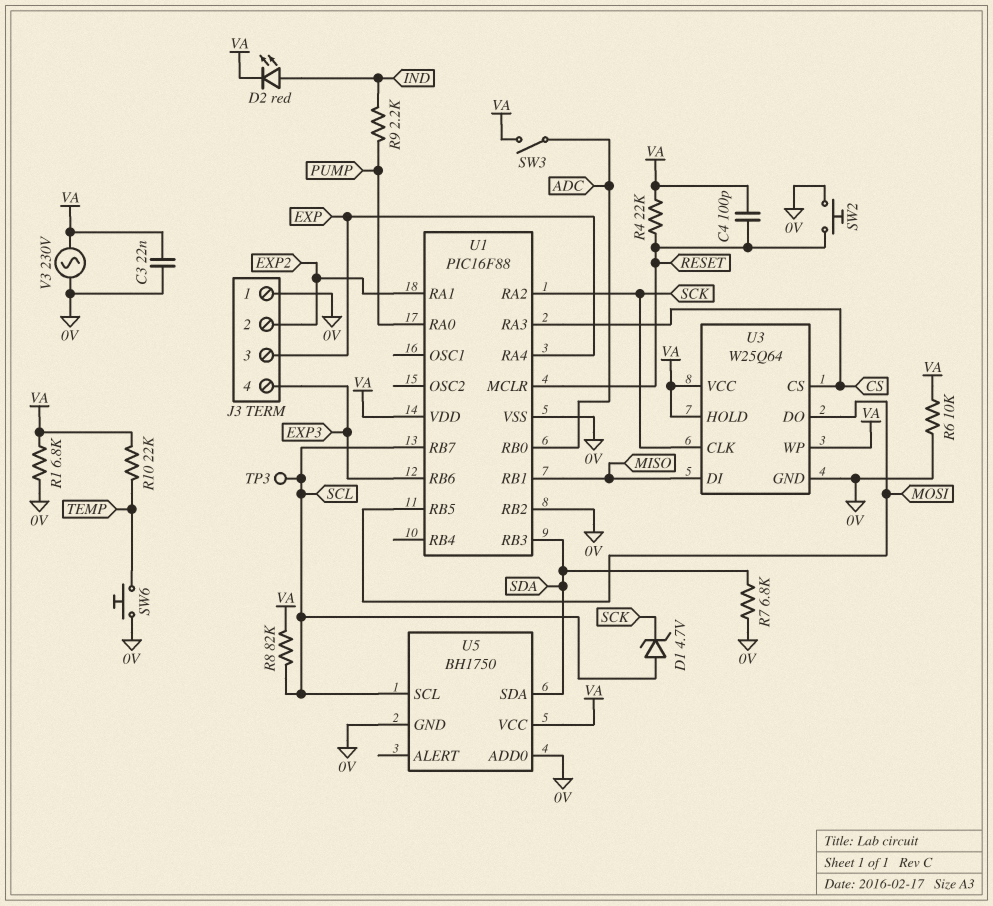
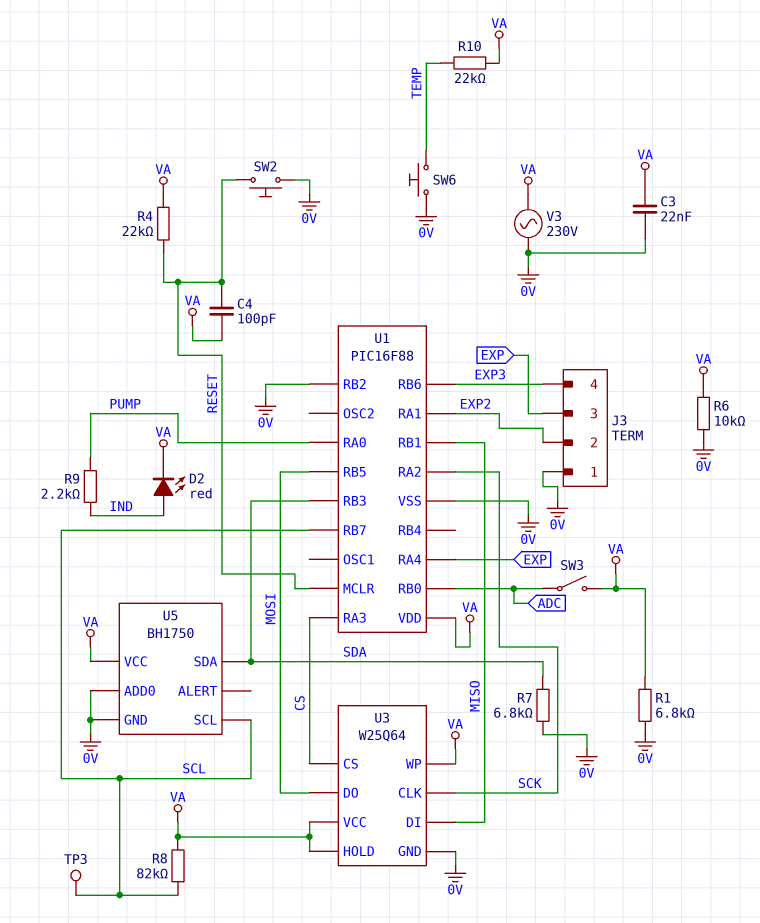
D1: zener 4.7V (A SCL, K SCK) -> none

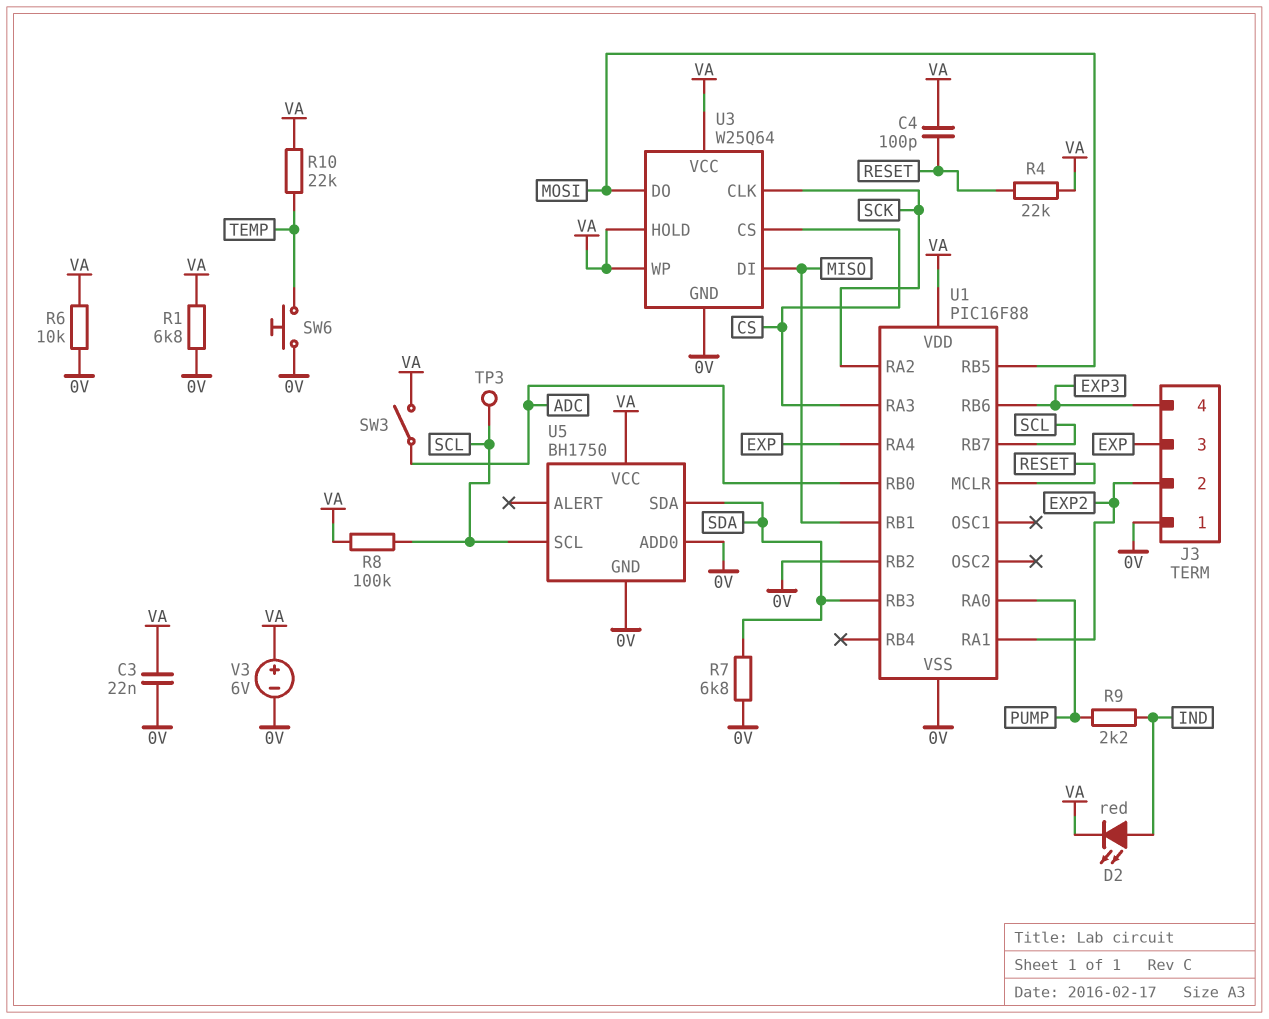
R8: 82k (SCL, VA) -> 100k (SCL, VA)
SW2: button (0V, RESET) -> none
V3: AC 230V (0V, VA) -> 6V (plus VA, minus 0V)

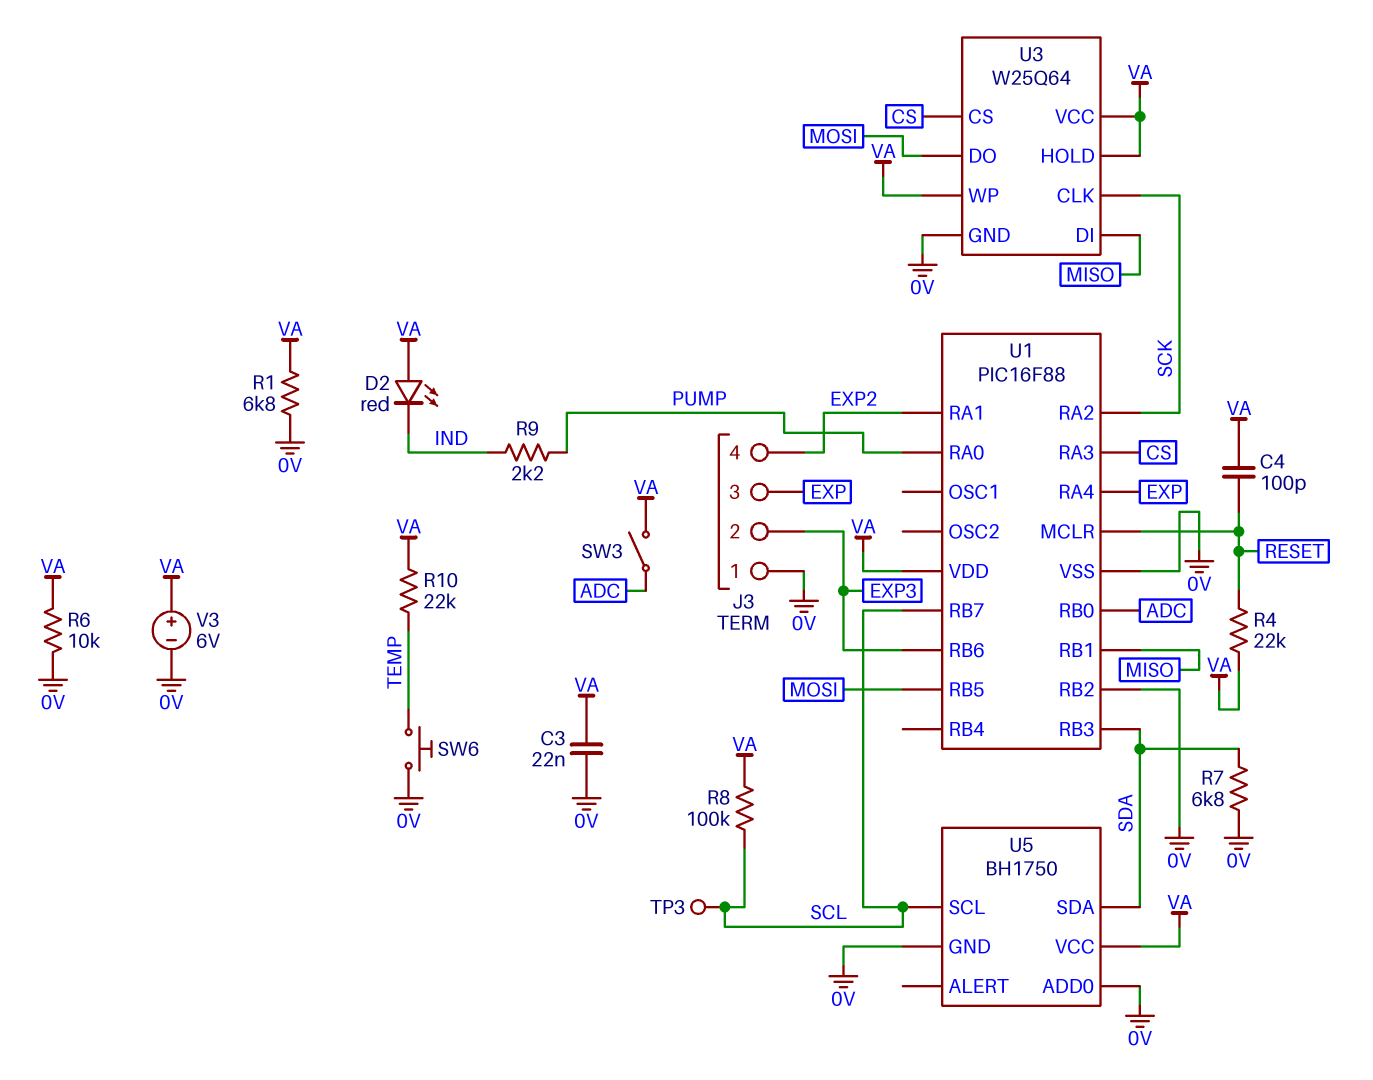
D2: LED red (A IND, K VA) -> LED red (A VA, K IND)
J3 pin 2: EXP2 -> EXP3
J3 pin 4: EXP3 -> EXP2

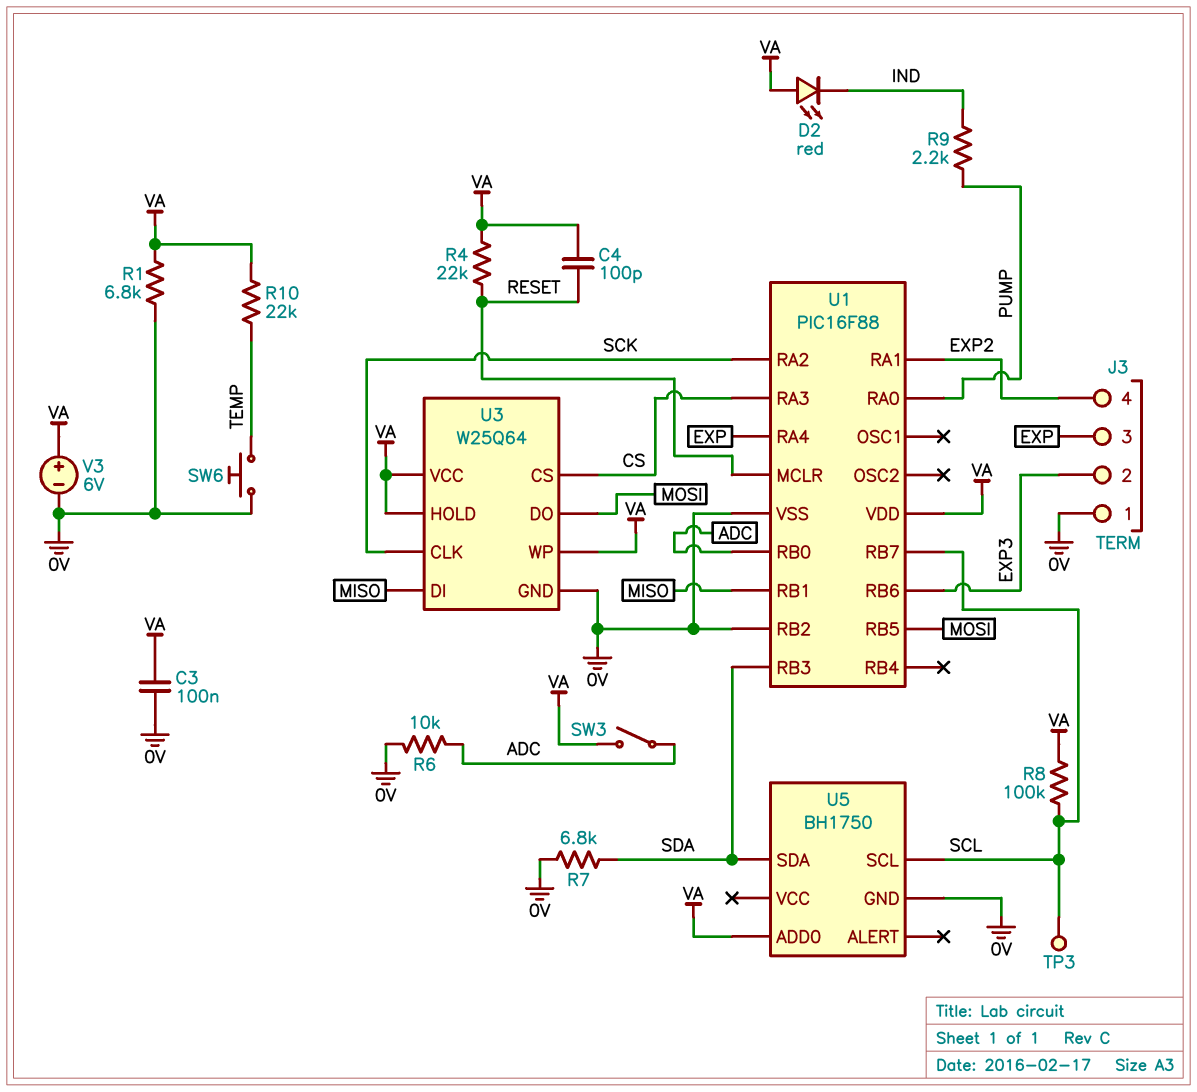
C3: 22nF (0V, VA) -> 100nF (0V, VA)
R6: 10k (0V, VA) -> 10k (0V, ADC)
U5 pin ADD0: 0V -> VA
U5 pin VCC: VA -> none

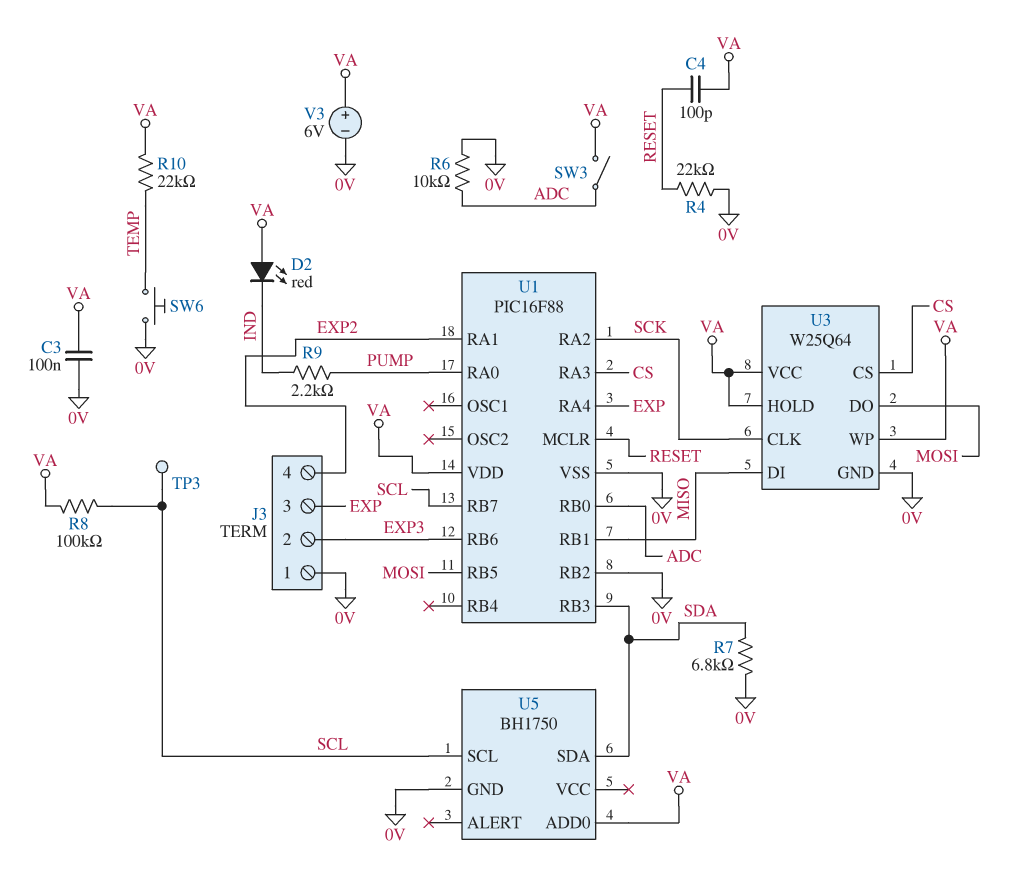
R1: 6.8k (0V, VA) -> none
R4: 22k (RESET, VA) -> 22k (0V, RESET)

